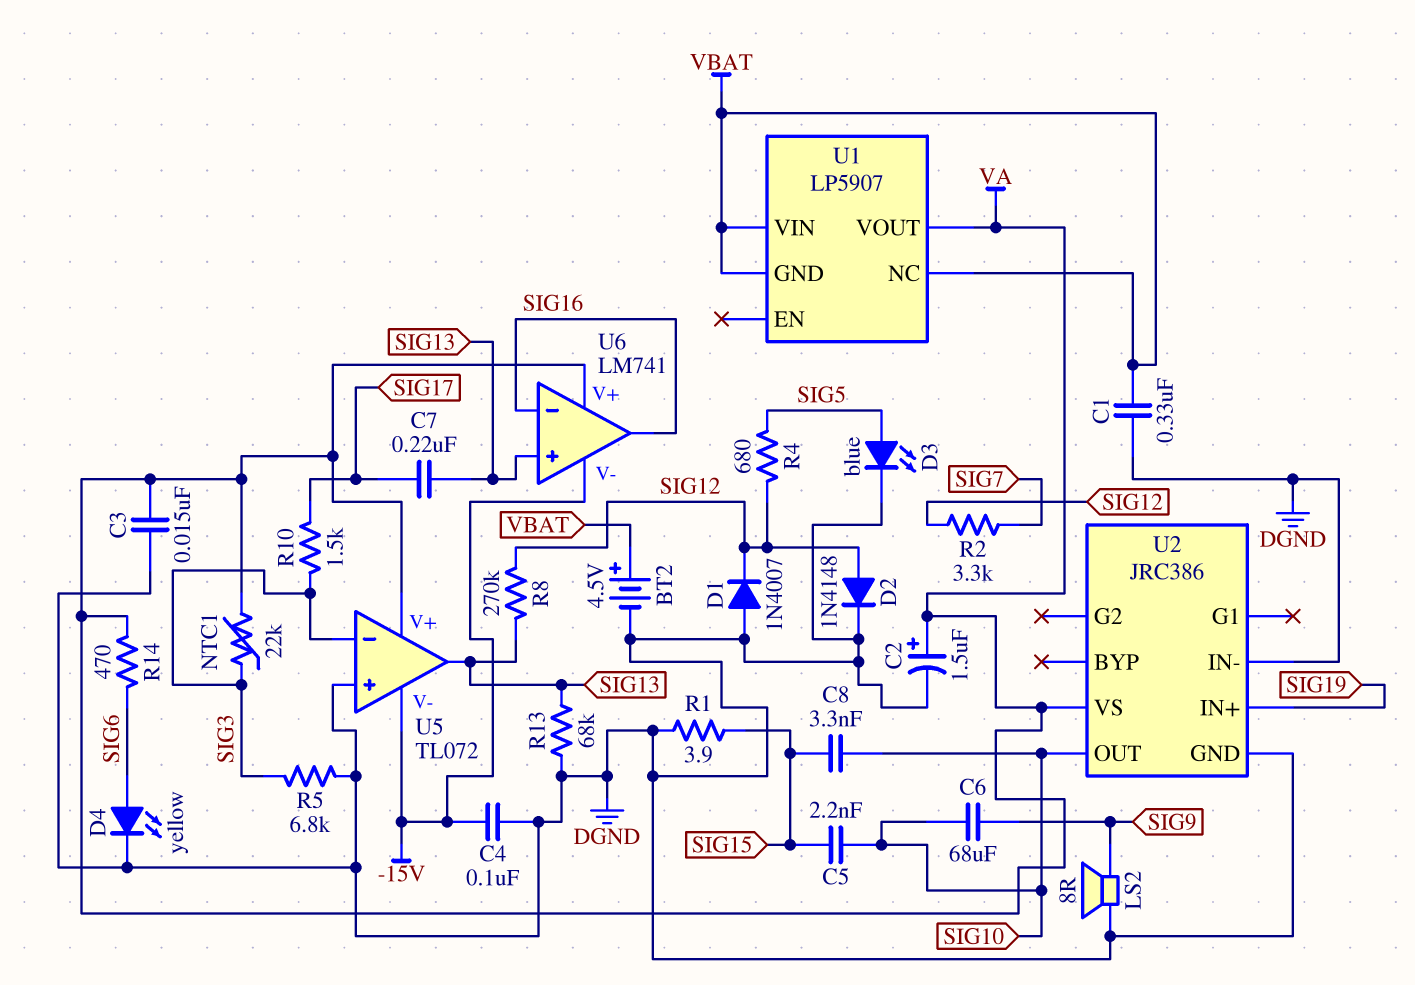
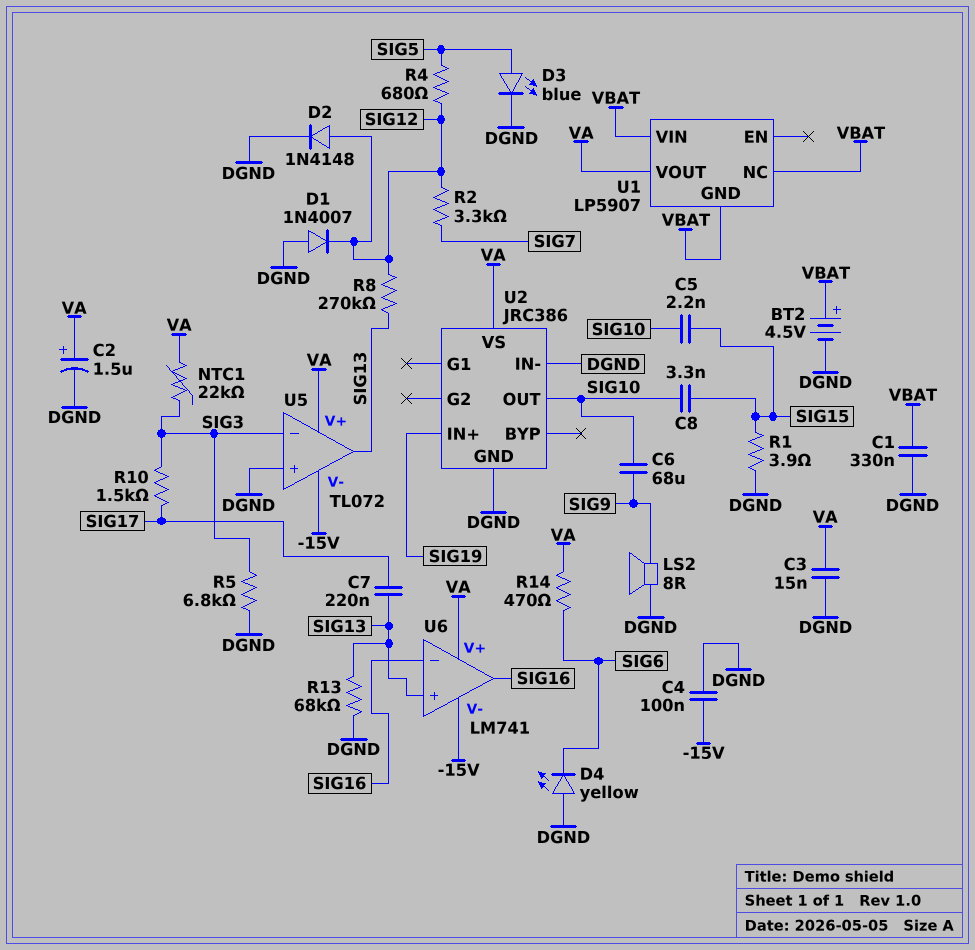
D4: LED yellow (A SIG6, K DGND) -> LED yellow (A DGND, K SIG6)

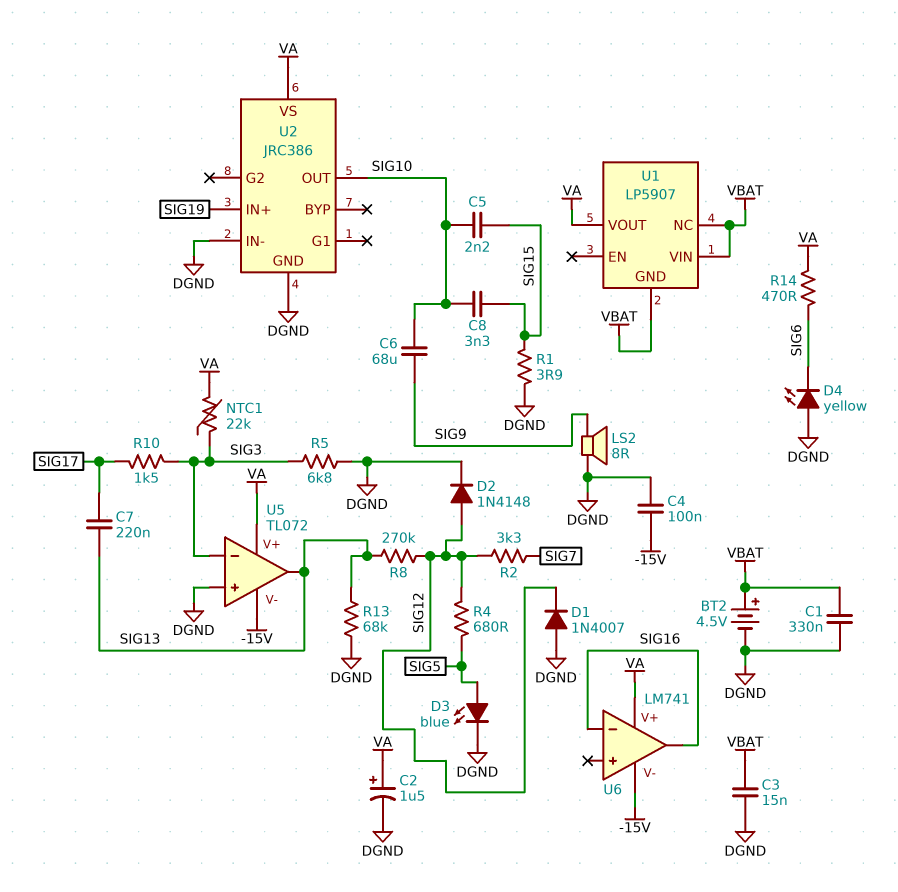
C3: 15nF (DGND, VA) -> 15nF (DGND, VBAT)
U6 pin in+: SIG13 -> none

